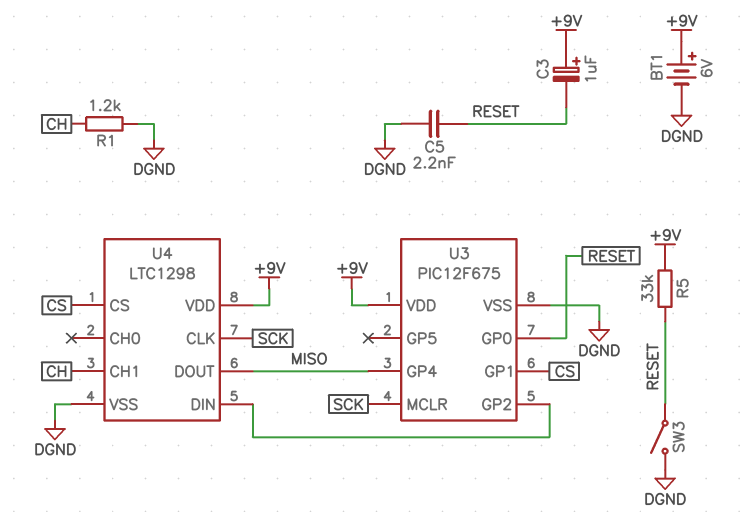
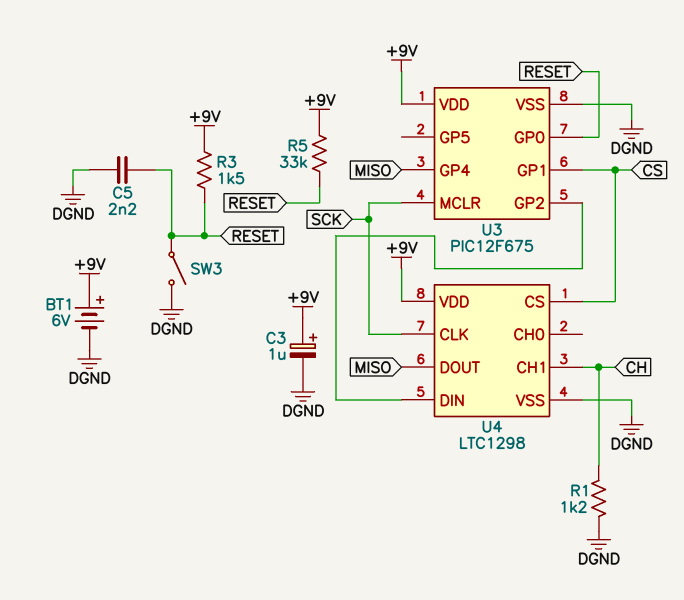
C3: 1uF (plus +9V, minus RESET) -> 1uF (plus +9V, minus DGND)
R3: none -> 1.5k (+9V, RESET)

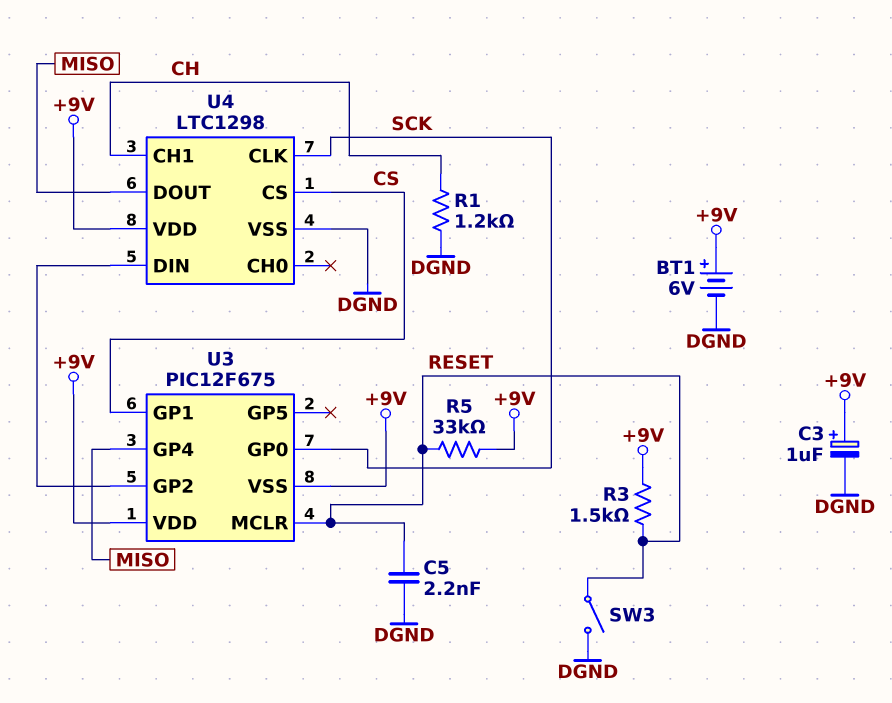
U3 pin GP0: RESET -> SCK
U3 pin MCLR: SCK -> RESET
U3 pin VSS: DGND -> +9V

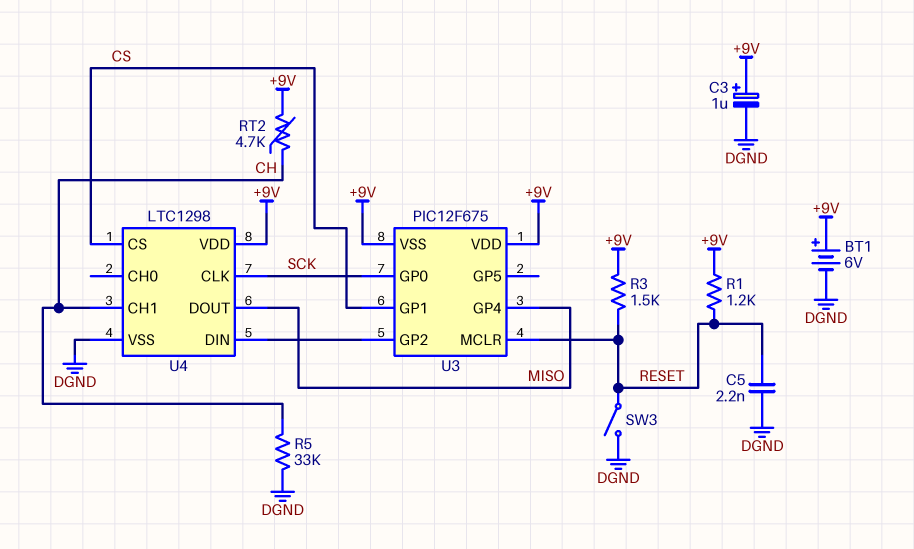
R1: 1.2k (CH, DGND) -> 1.2k (+9V, RESET)
R5: 33k (+9V, RESET) -> 33k (CH, DGND)
RT2: none -> 4.7k (+9V, CH)

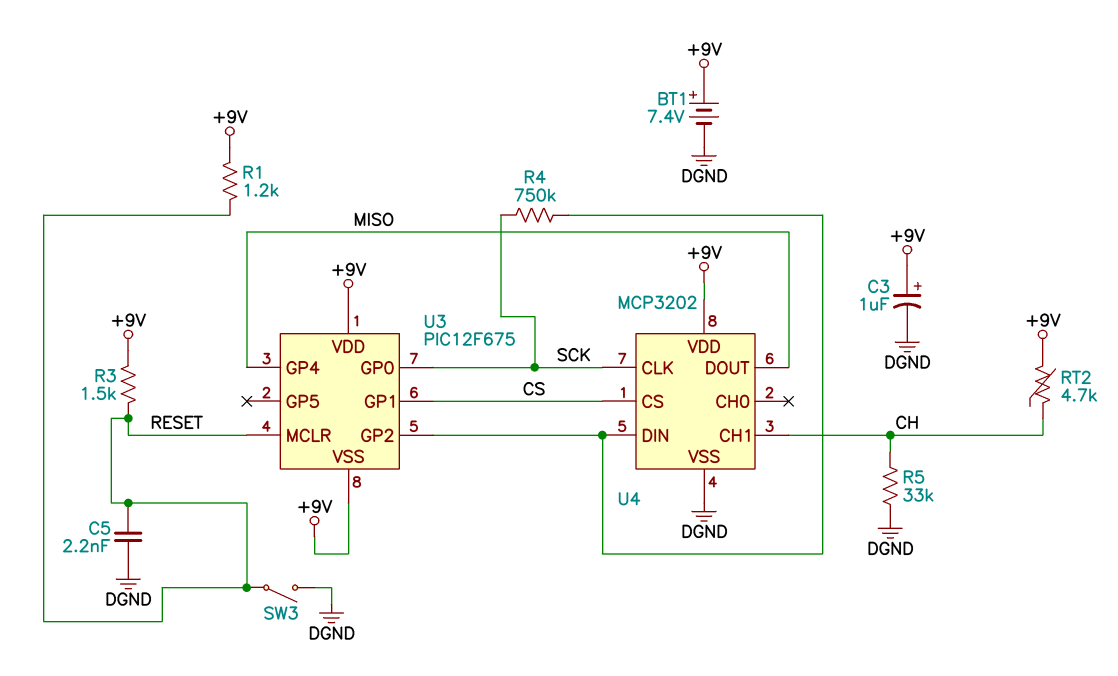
BT1: 6V (plus +9V, minus DGND) -> 7.4V (plus +9V, minus DGND)
R4: none -> 750k (SCK, U3/GP2)
U4: LTC1298 -> MCP3202

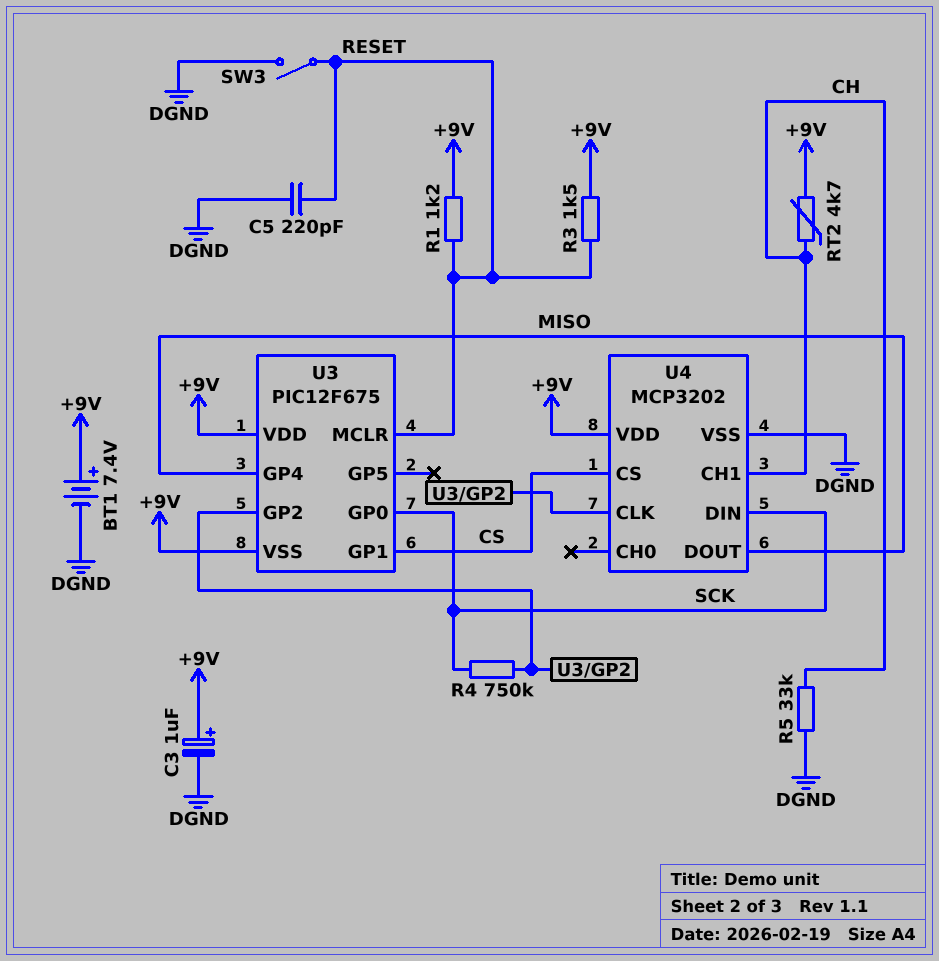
C5: 2.2nF (DGND, RESET) -> 220pF (DGND, RESET)
U4 pin CLK: SCK -> U3/GP2
U4 pin DIN: U3/GP2 -> SCK

